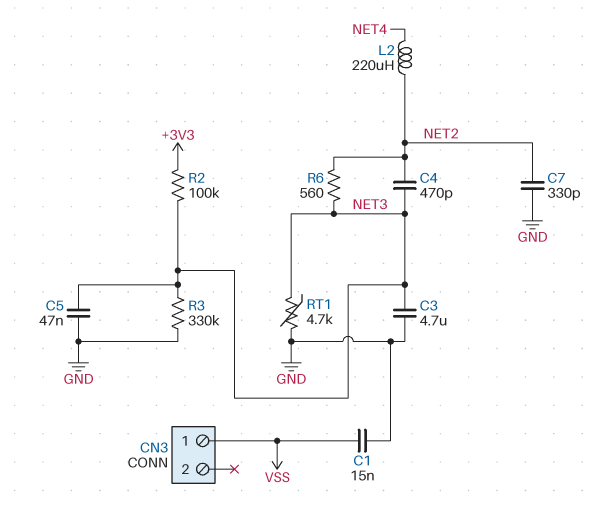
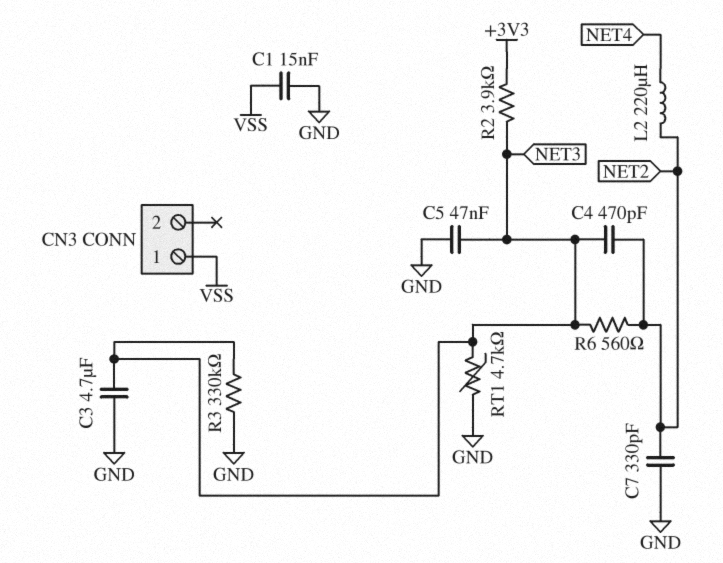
R2: 100k (+3V3, NET3) -> 3.9k (+3V3, NET3)

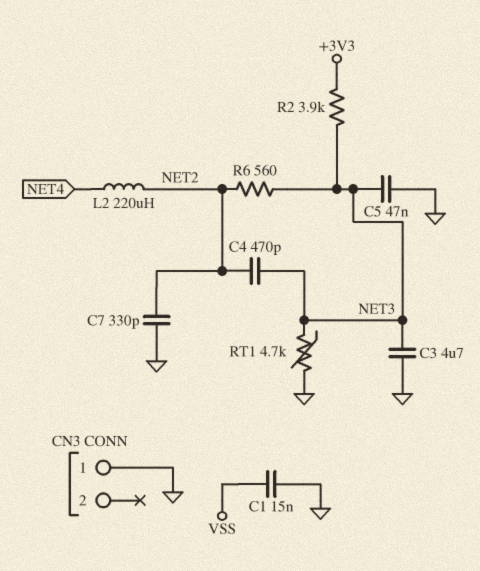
CN3 pin 1: VSS -> GND
R3: 330k (GND, NET3) -> none

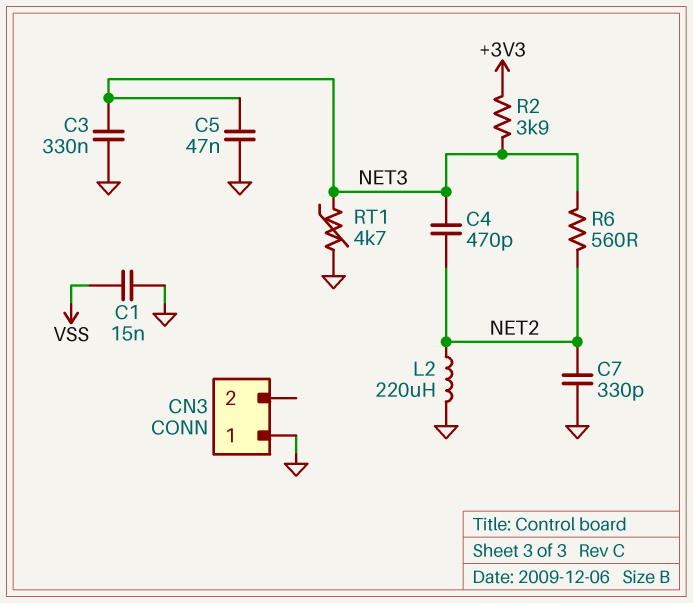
C3: 4.7uF (GND, NET3) -> 330nF (GND, NET3)
L2: 220uH (NET2, NET4) -> 220uH (GND, NET2)

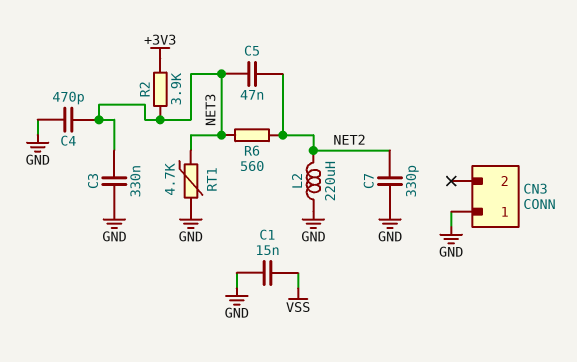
C4: 470pF (NET2, NET3) -> 470pF (GND, NET3)
C5: 47nF (GND, NET3) -> 47nF (NET2, NET3)

